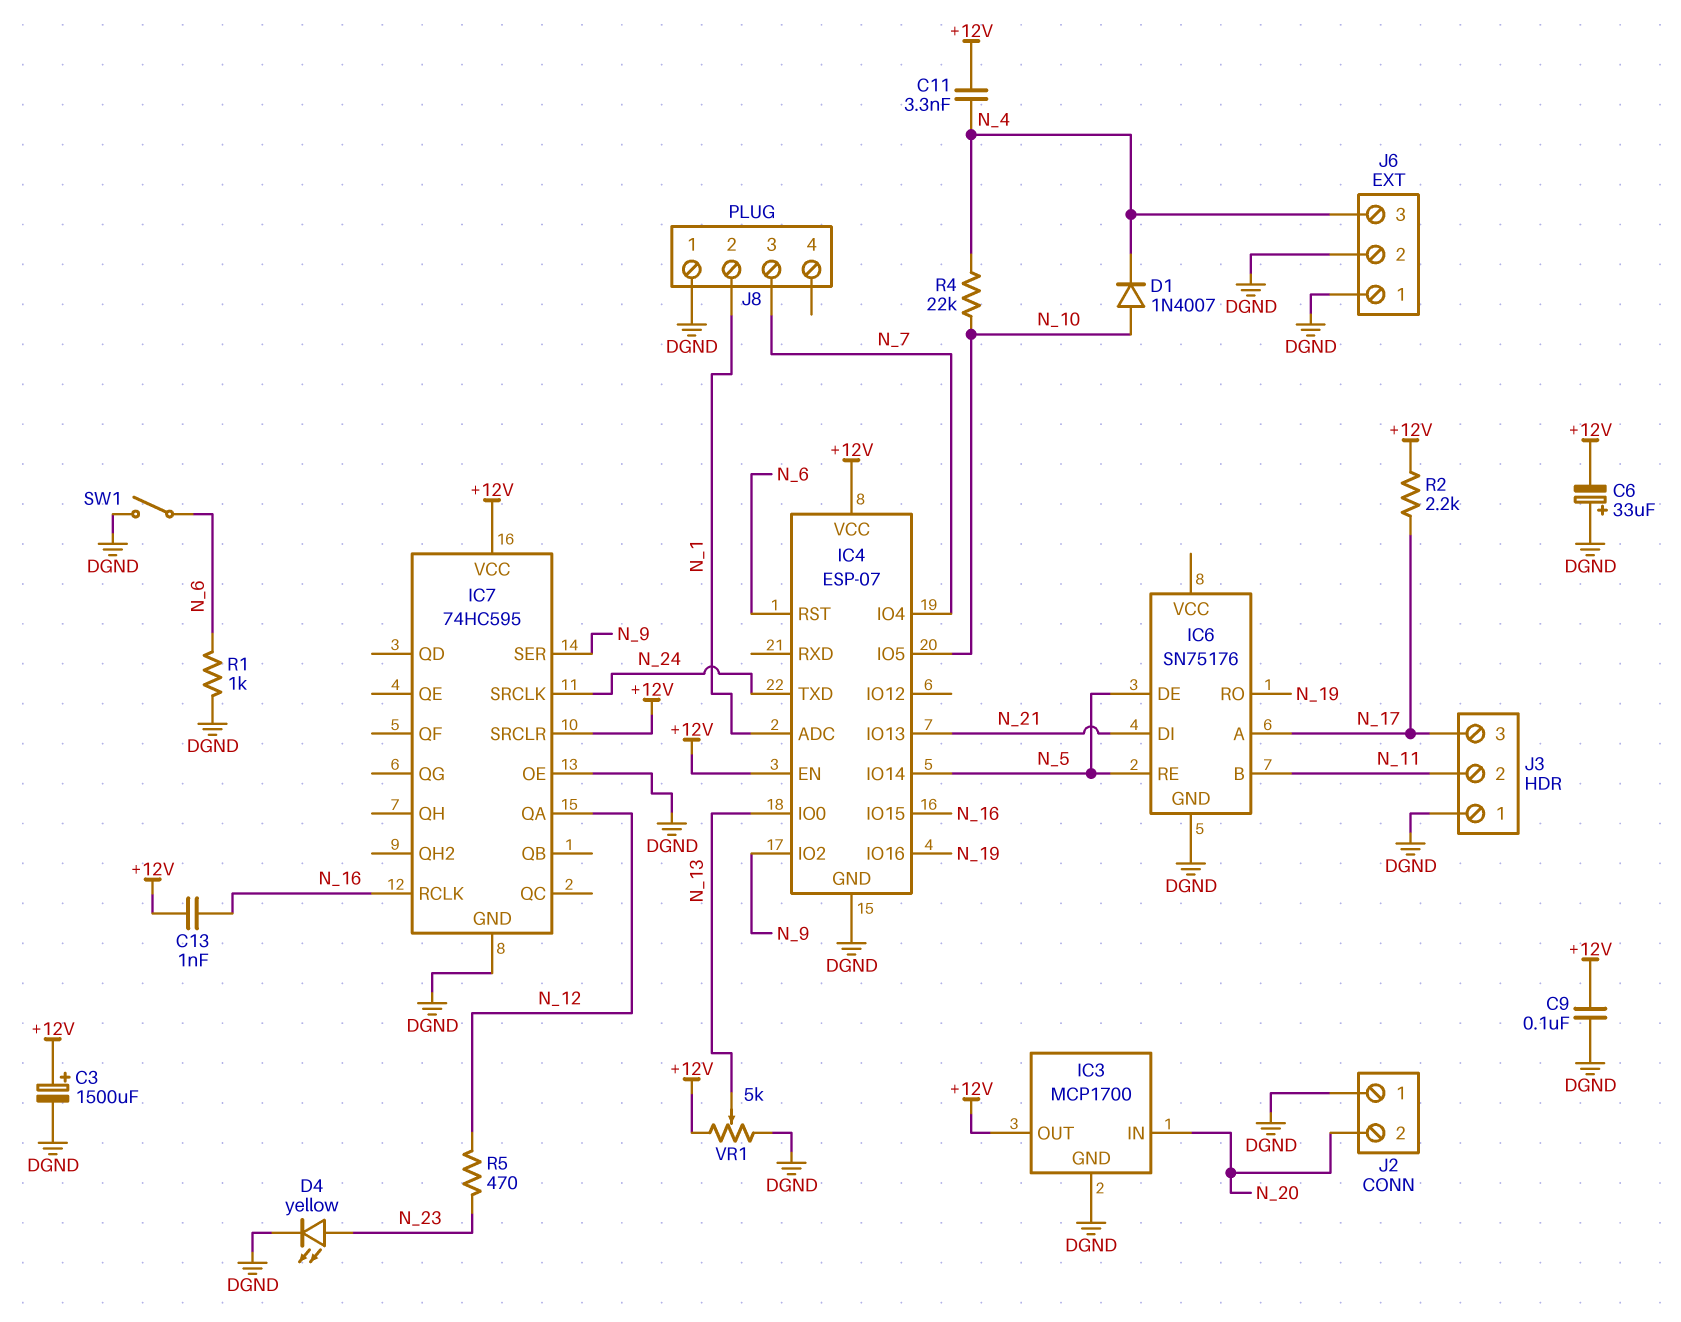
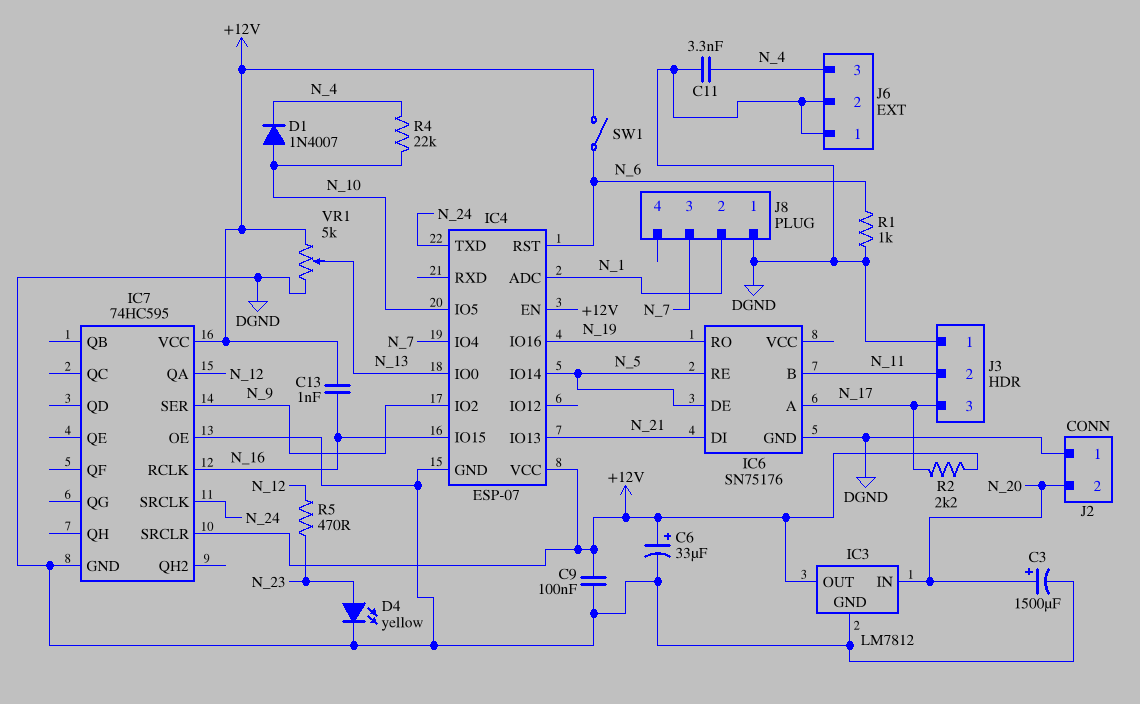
C3: 1500uF (plus +12V, minus DGND) -> 1500uF (plus N_20, minus DGND)
C6: 33uF (plus DGND, minus +12V) -> 33uF (plus +12V, minus DGND)
C11: 3.3nF (+12V, N_4) -> 3.3nF (DGND, N_4)
IC3: MCP1700 -> LM7812
SW1: switch (DGND, N_6) -> switch (+12V, N_6)

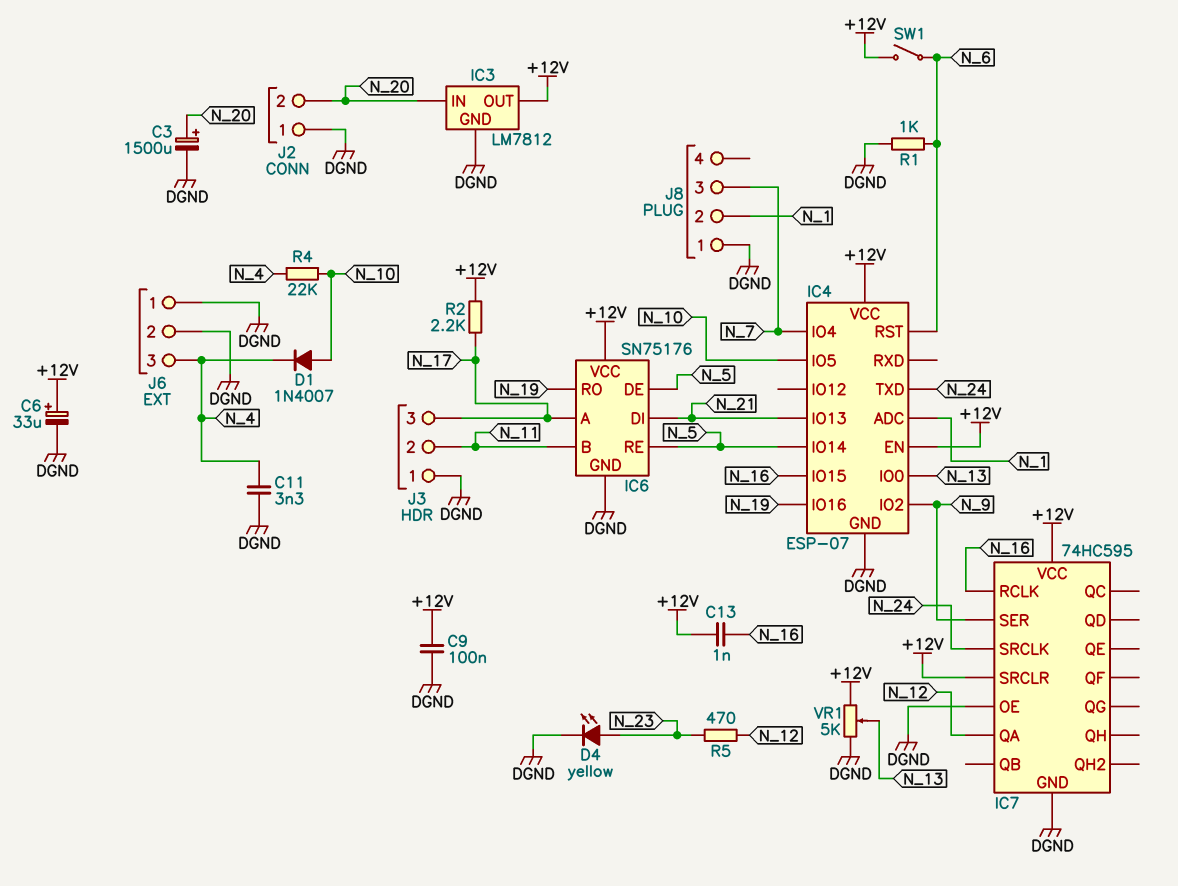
IC6 pin VCC: none -> +12V

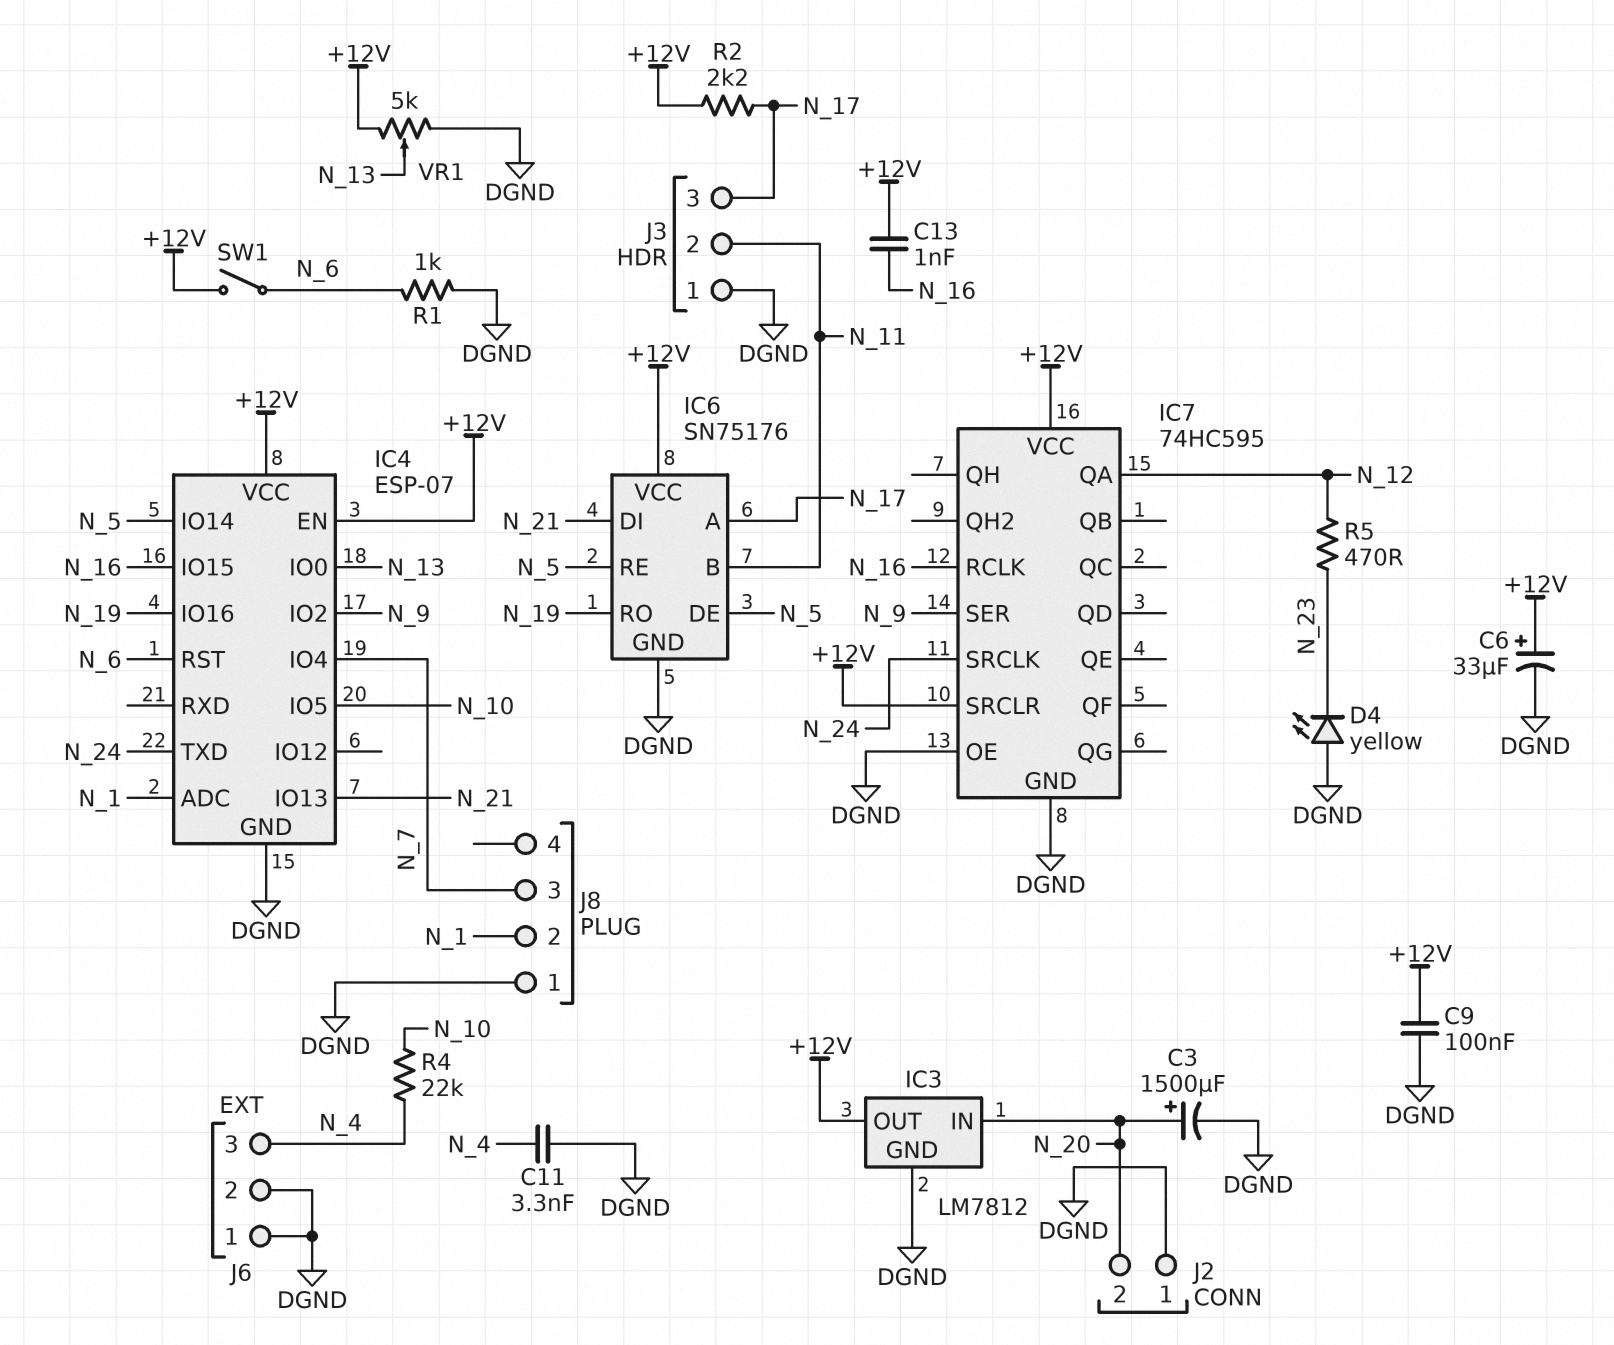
D1: diode 1N4007 (A N_10, K N_4) -> none
D4: LED yellow (A N_23, K DGND) -> LED yellow (A DGND, K N_23)

